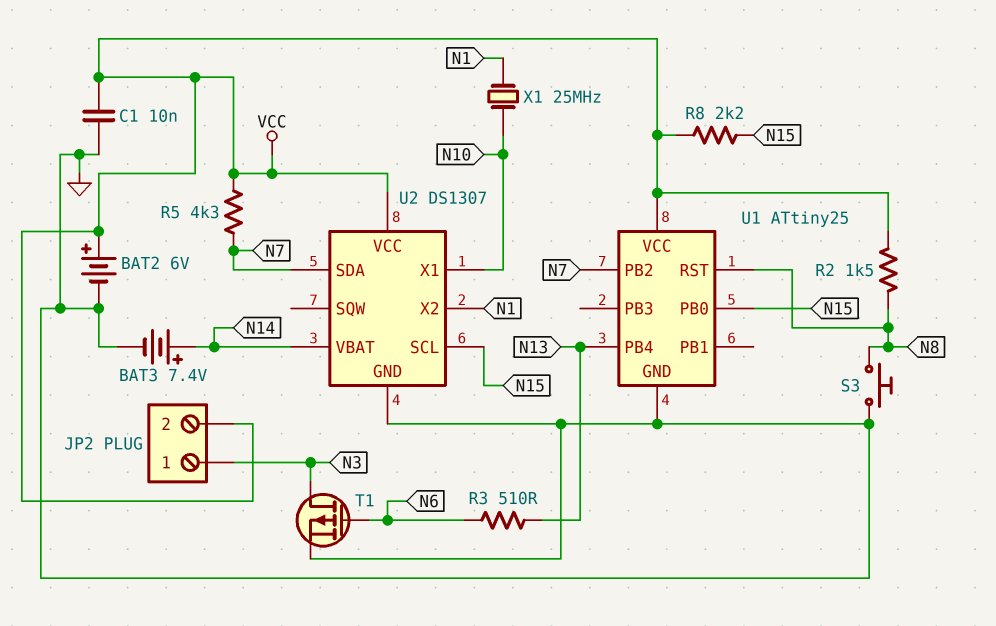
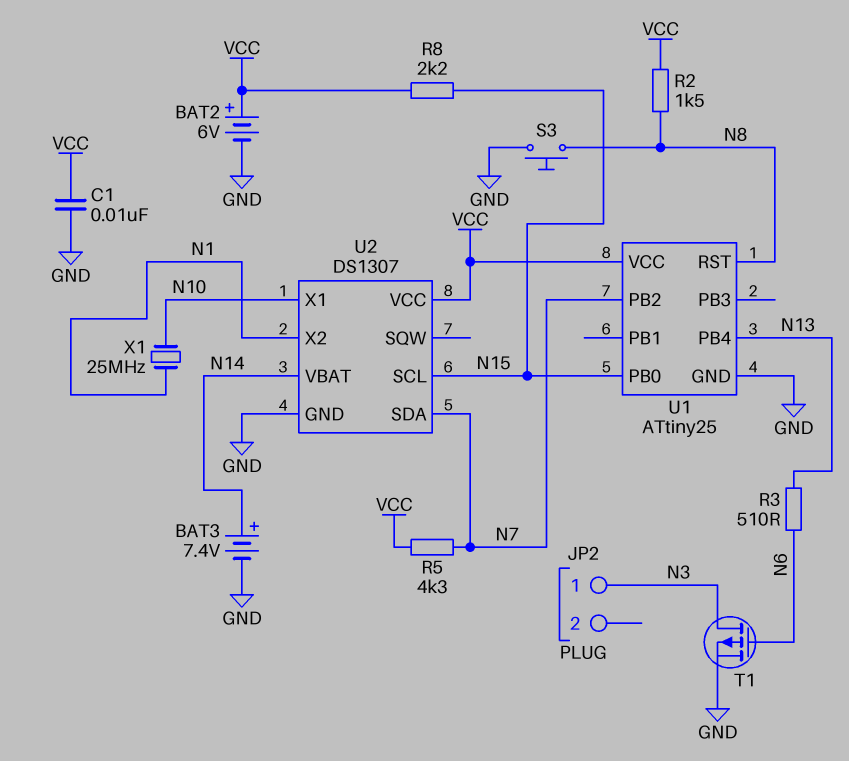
JP2 pin 2: VCC -> none

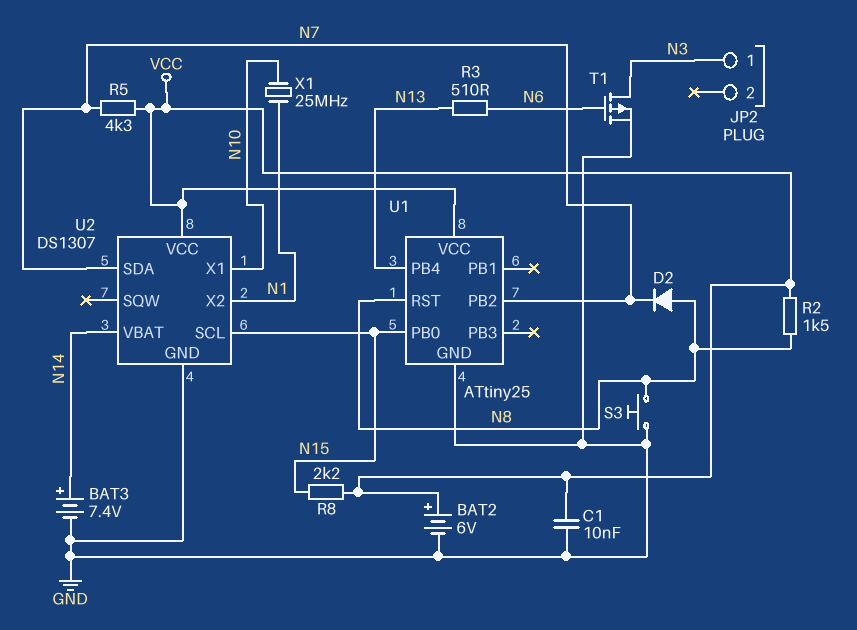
D2: none -> diode (A N8, K N7)

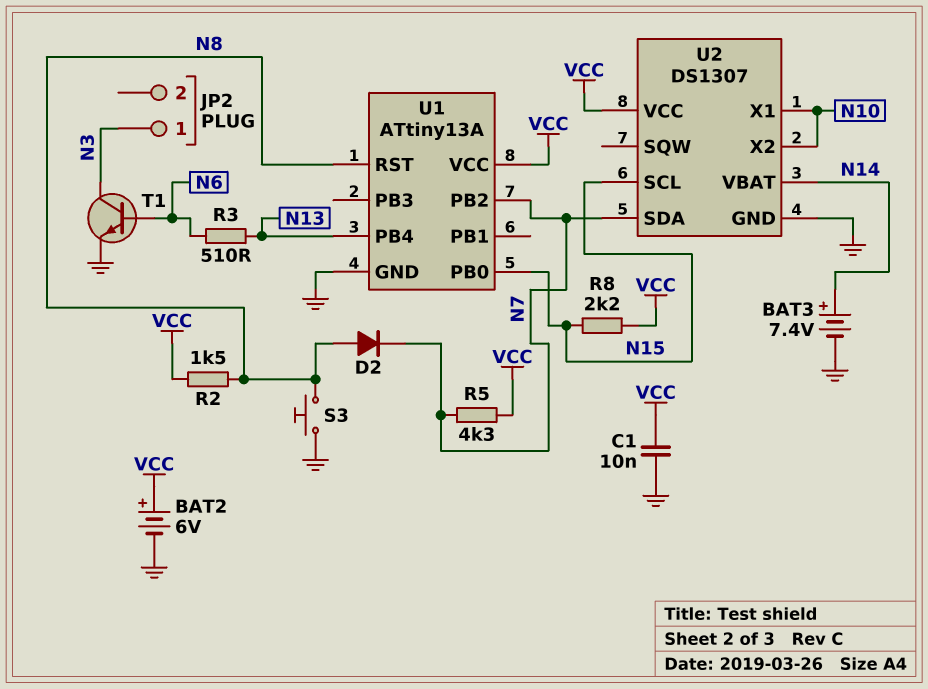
T1: PMOS (G N6, D N3, S GND) -> NPN (B N6, C N3, E GND)
U1: ATtiny25 -> ATtiny13A
U2 pin X2: N1 -> N10
X1: 25MHz (N1, N10) -> none

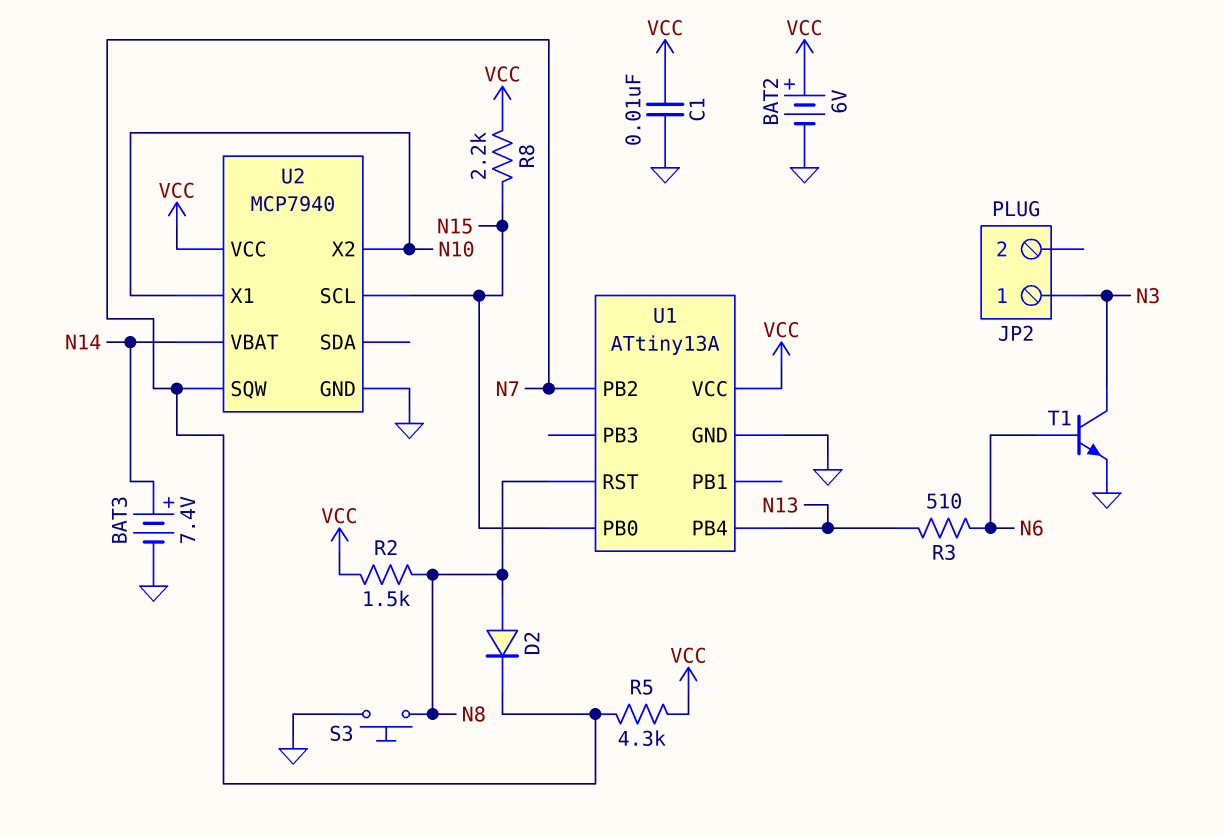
U2: DS1307 -> MCP7940
U2 pin SDA: N7 -> none
U2 pin SQW: none -> N7

